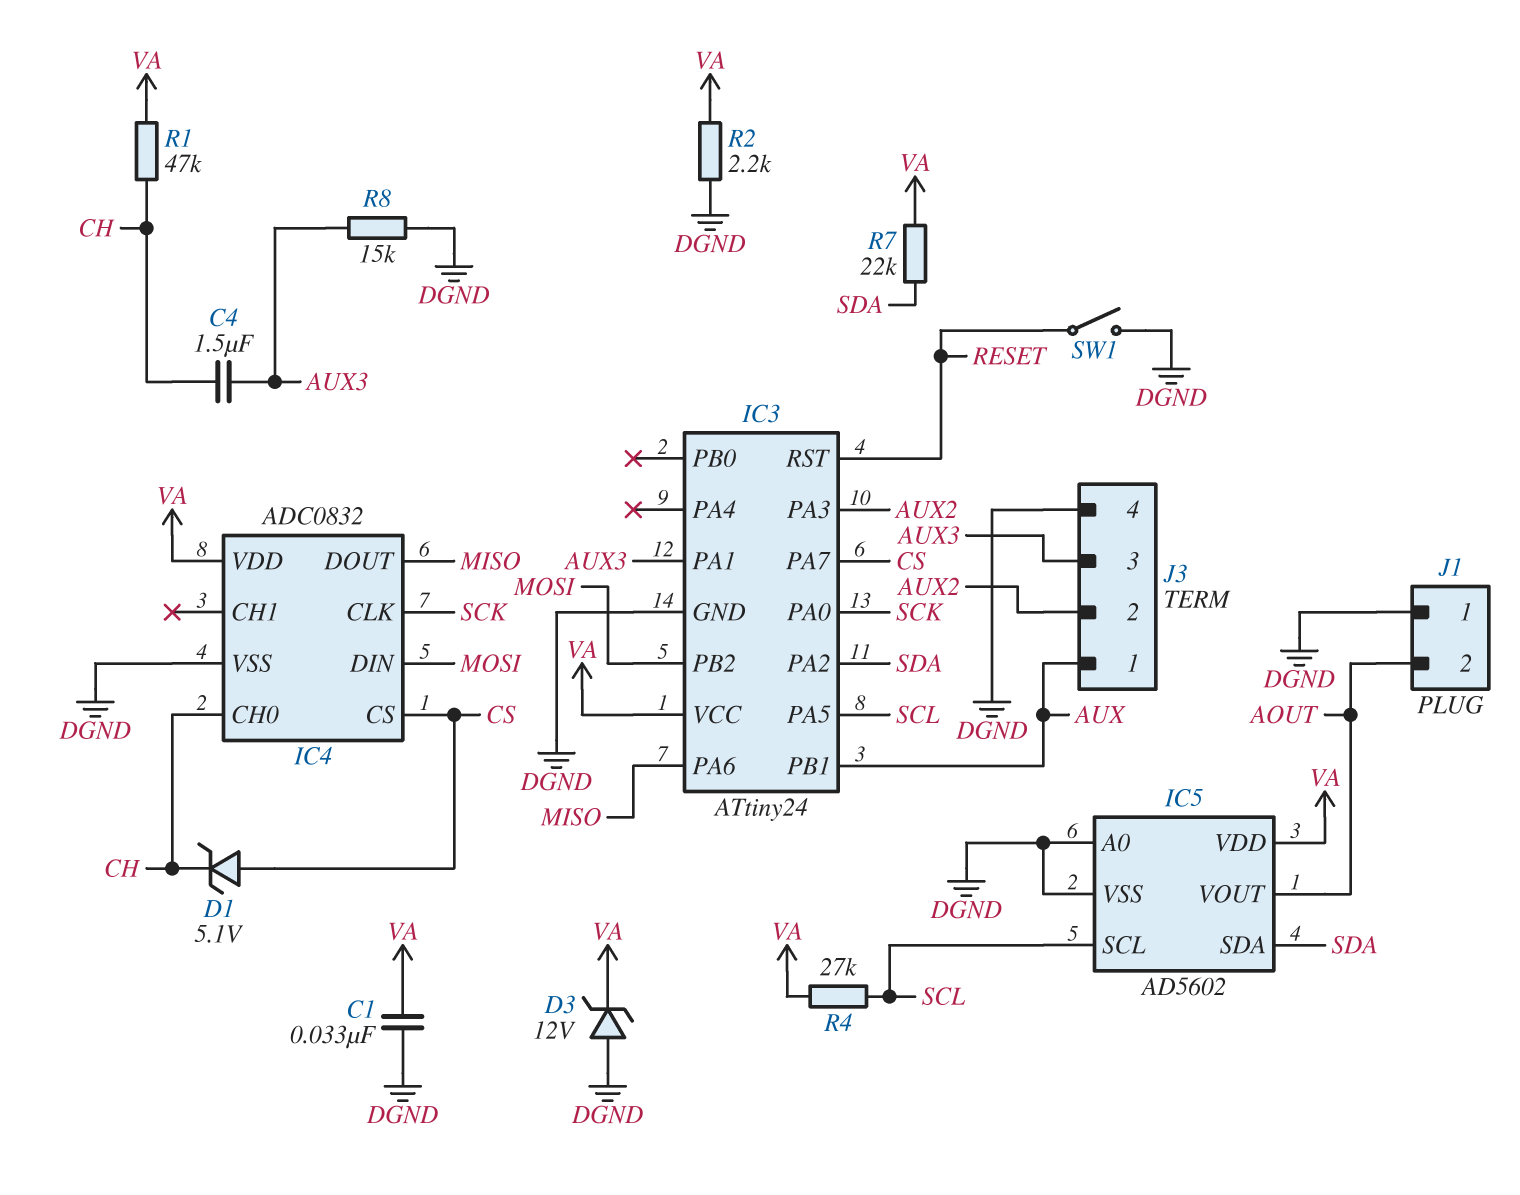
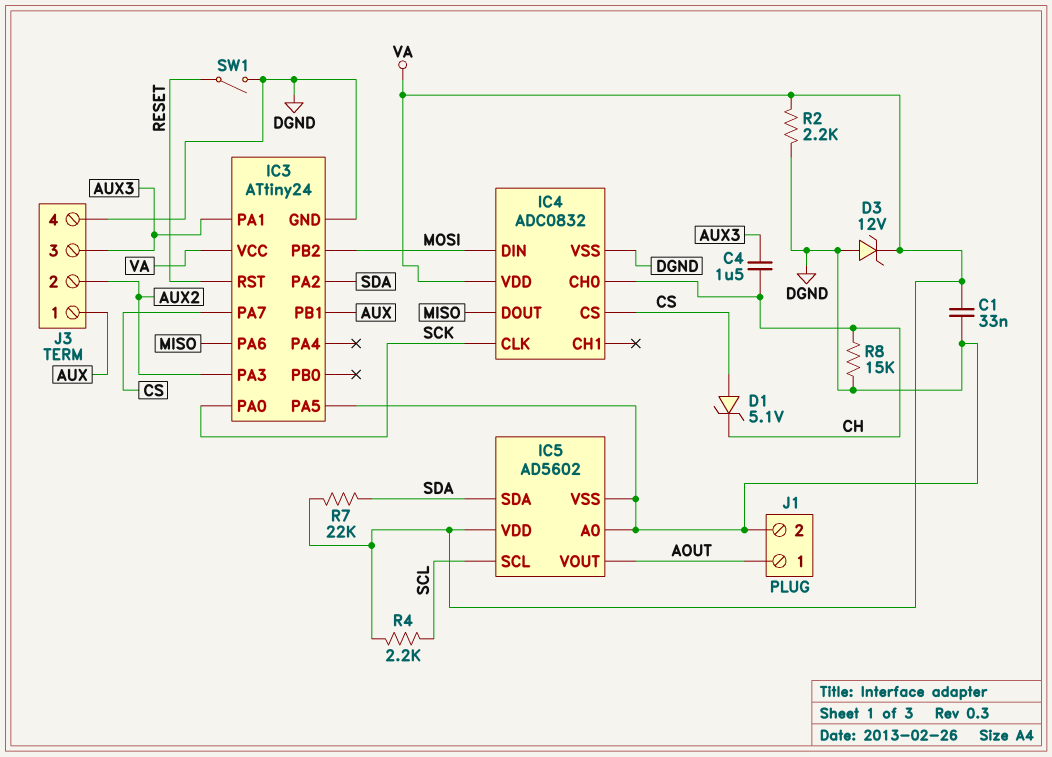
IC3 pin PA5: SCL -> DGND
J1 pin 1: DGND -> AOUT
J1 pin 2: AOUT -> DGND
R1: 47k (CH, VA) -> none
R4: 27k (SCL, VA) -> 2.2k (SCL, VA)
R8: 15k (AUX3, DGND) -> 15k (CH, DGND)

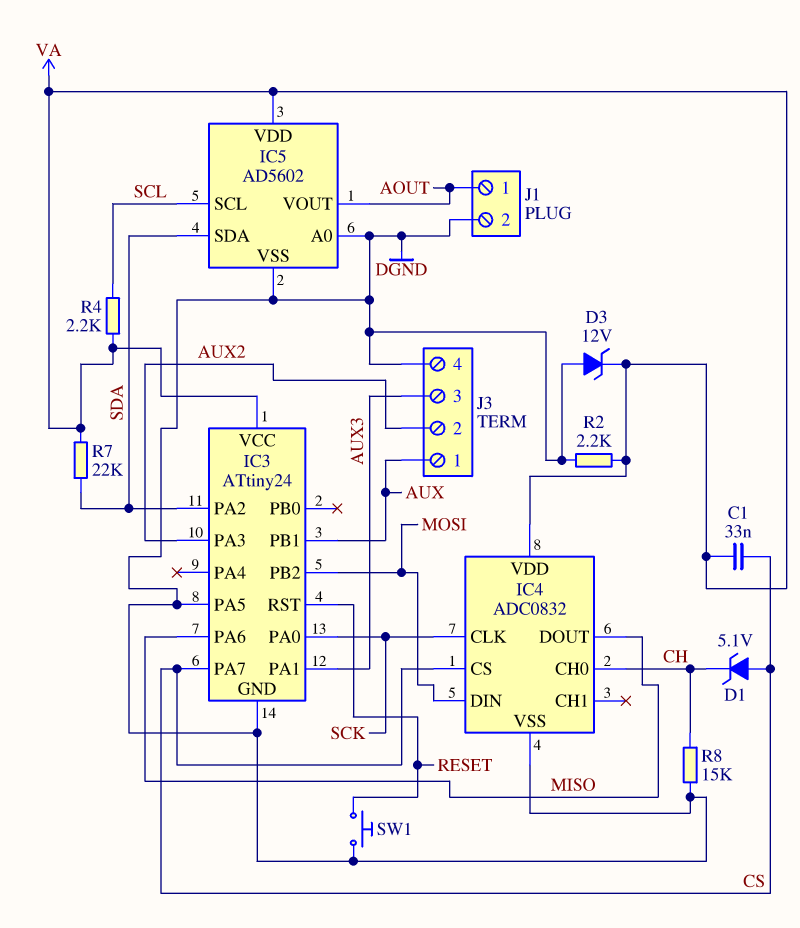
C1: 33nF (DGND, VA) -> 33nF (CS, VA)
C4: 1.5uF (AUX3, CH) -> none
SW1: switch (DGND, RESET) -> button (DGND, RESET)

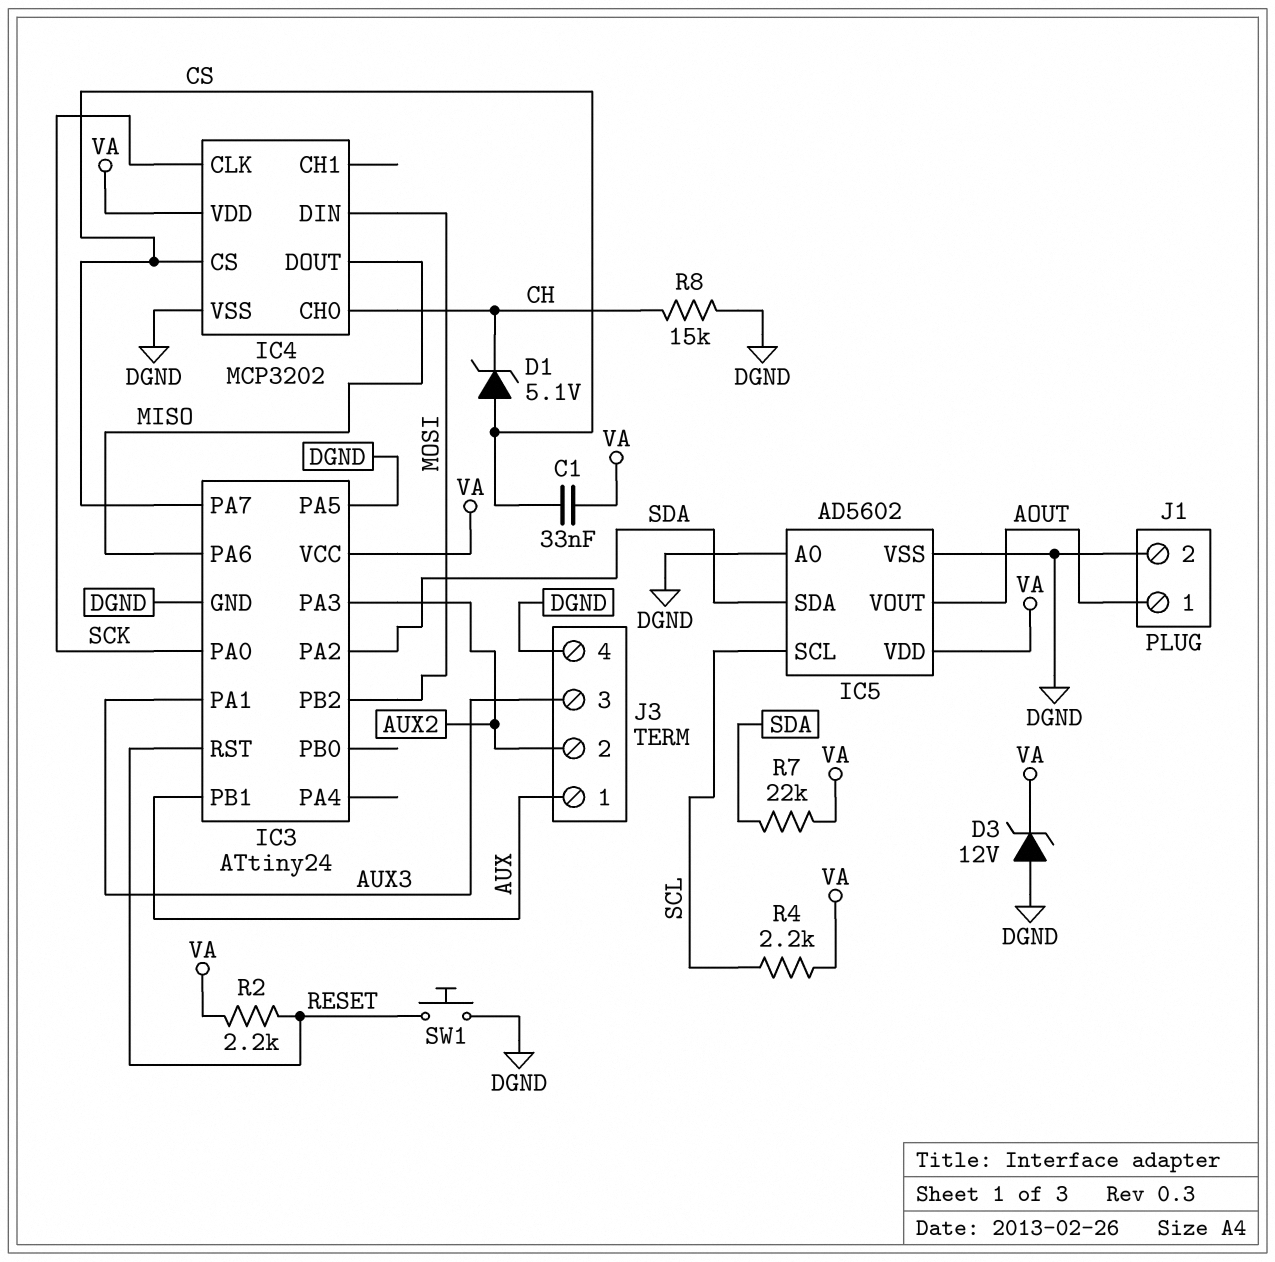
IC4: ADC0832 -> MCP3202
R2: 2.2k (DGND, VA) -> 2.2k (RESET, VA)

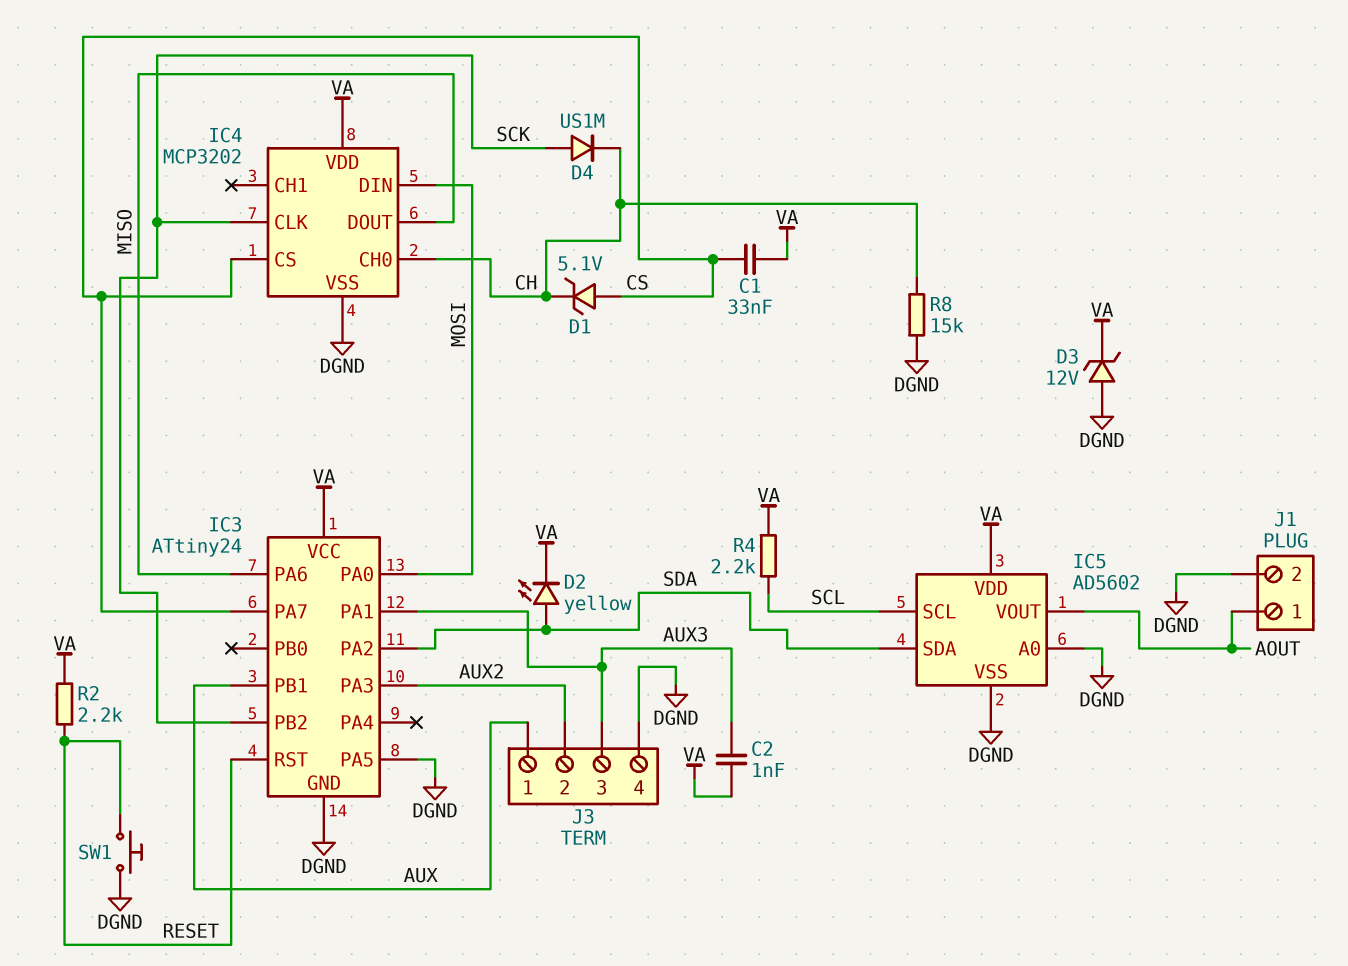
C2: none -> 1nF (AUX3, VA)
D2: none -> LED yellow (A SDA, K VA)
D4: none -> diode US1M (A SCK, K CH)
IC3 pin PA0: SCK -> MOSI
IC3 pin PB2: MOSI -> SCK
R7: 22k (SDA, VA) -> none

